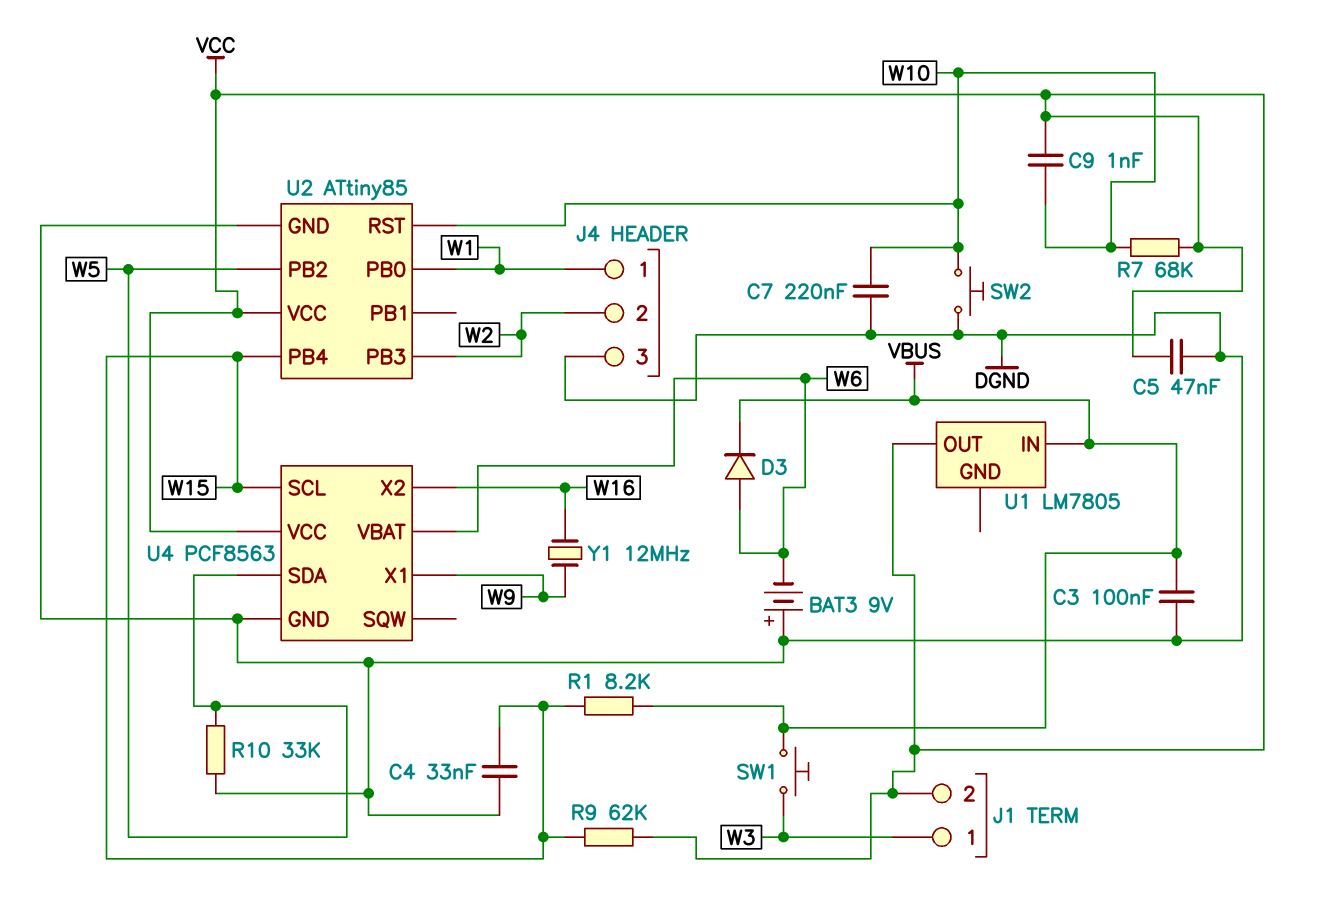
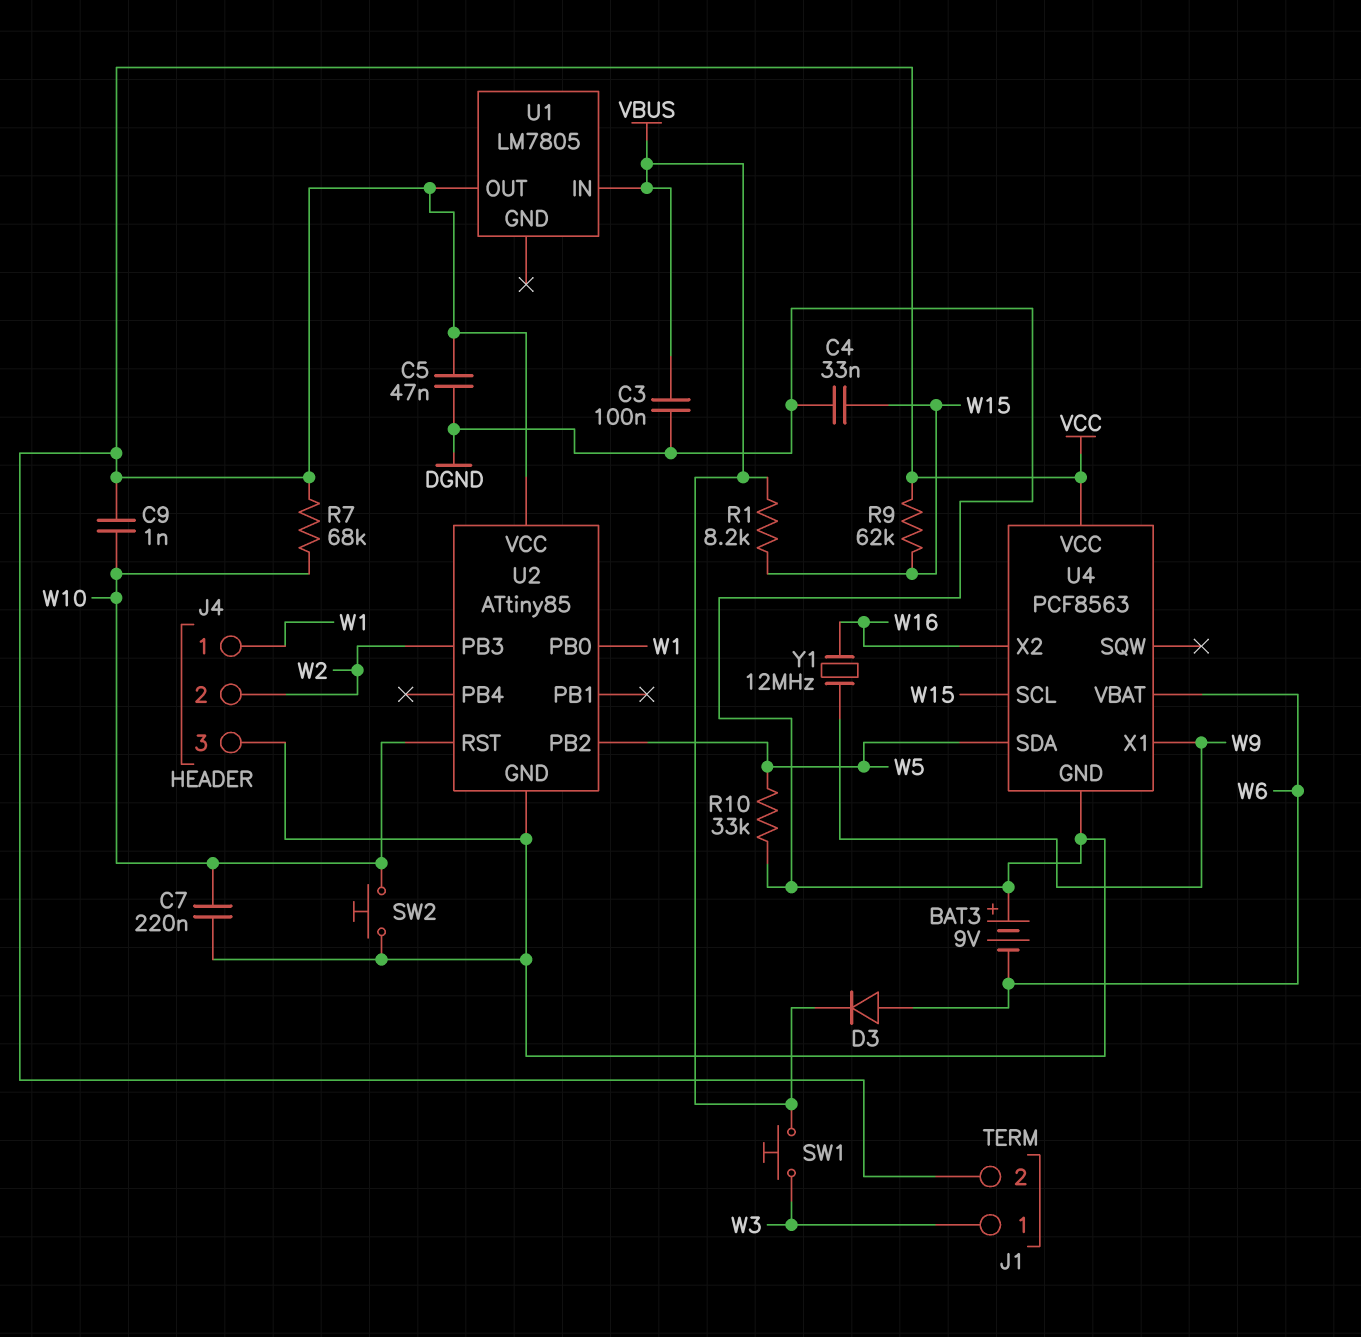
U2 pin PB4: W15 -> none

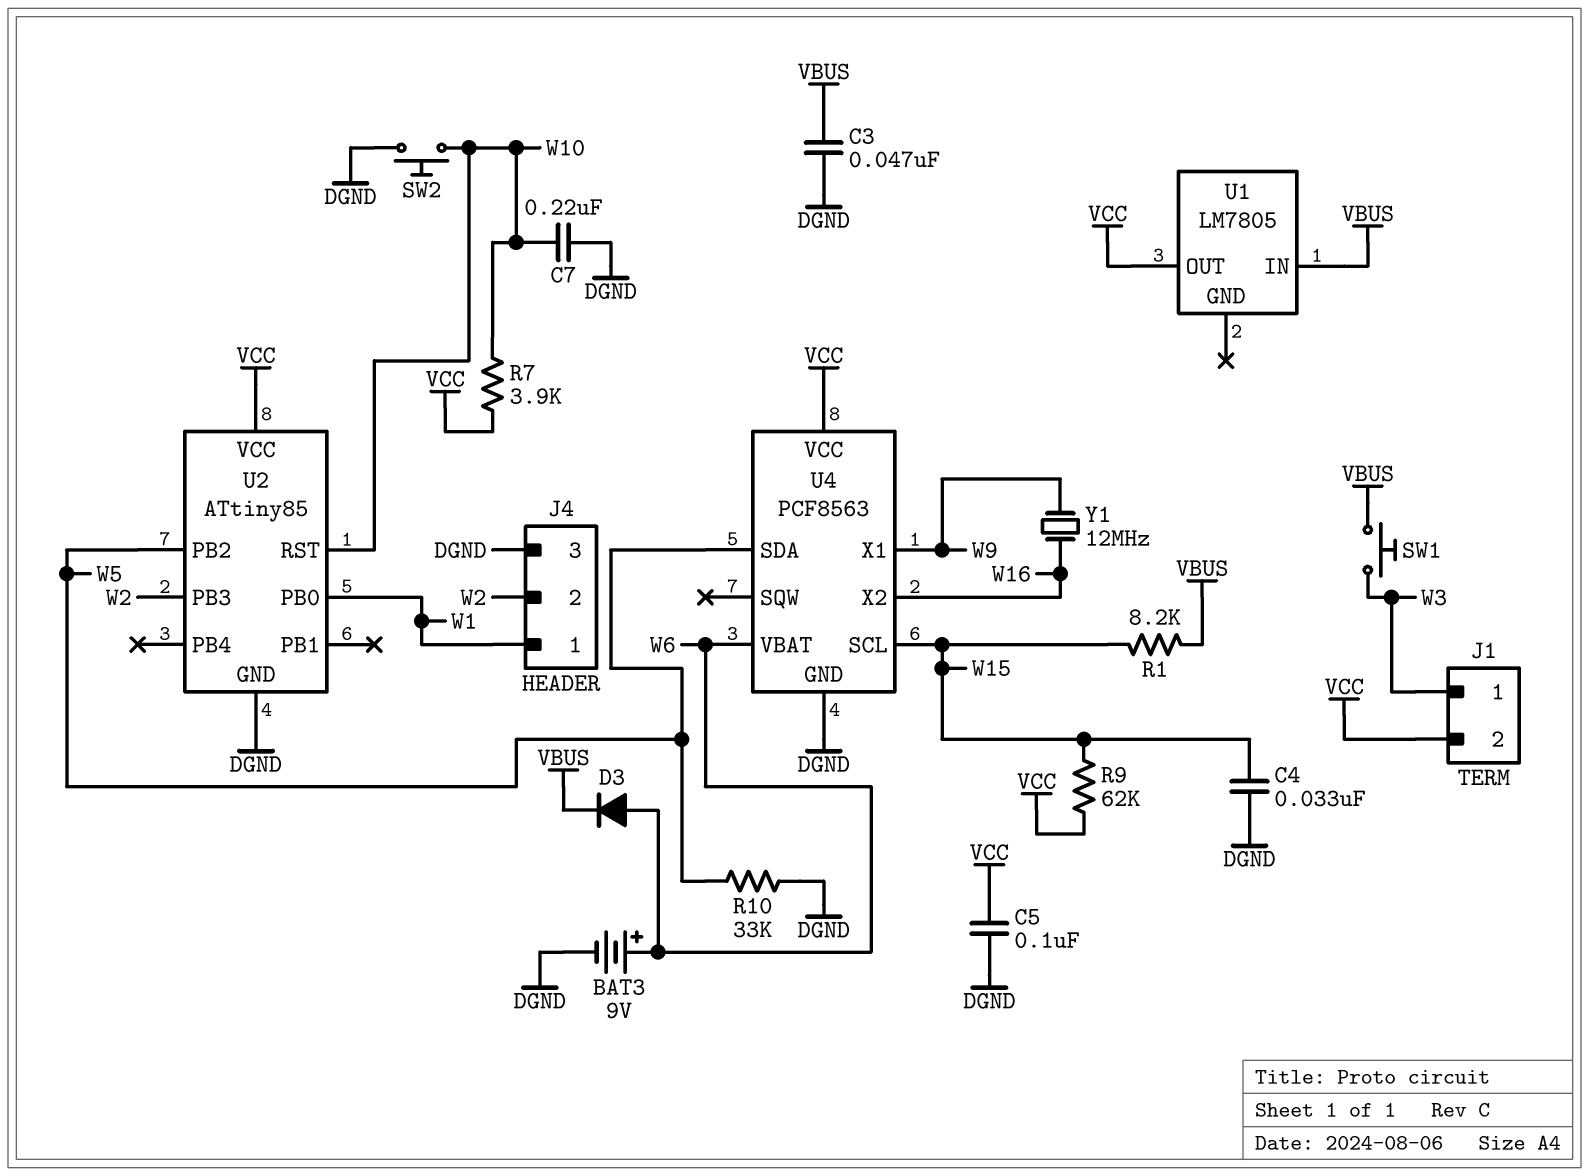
BAT3: 9V (plus DGND, minus W6) -> 9V (plus W6, minus DGND)
C3: 100nF (DGND, VBUS) -> 47nF (DGND, VBUS)
C5: 47nF (DGND, VCC) -> 100nF (DGND, VCC)
C9: 1nF (VCC, W10) -> none
R7: 68k (VCC, W10) -> 3.9k (VCC, W10)

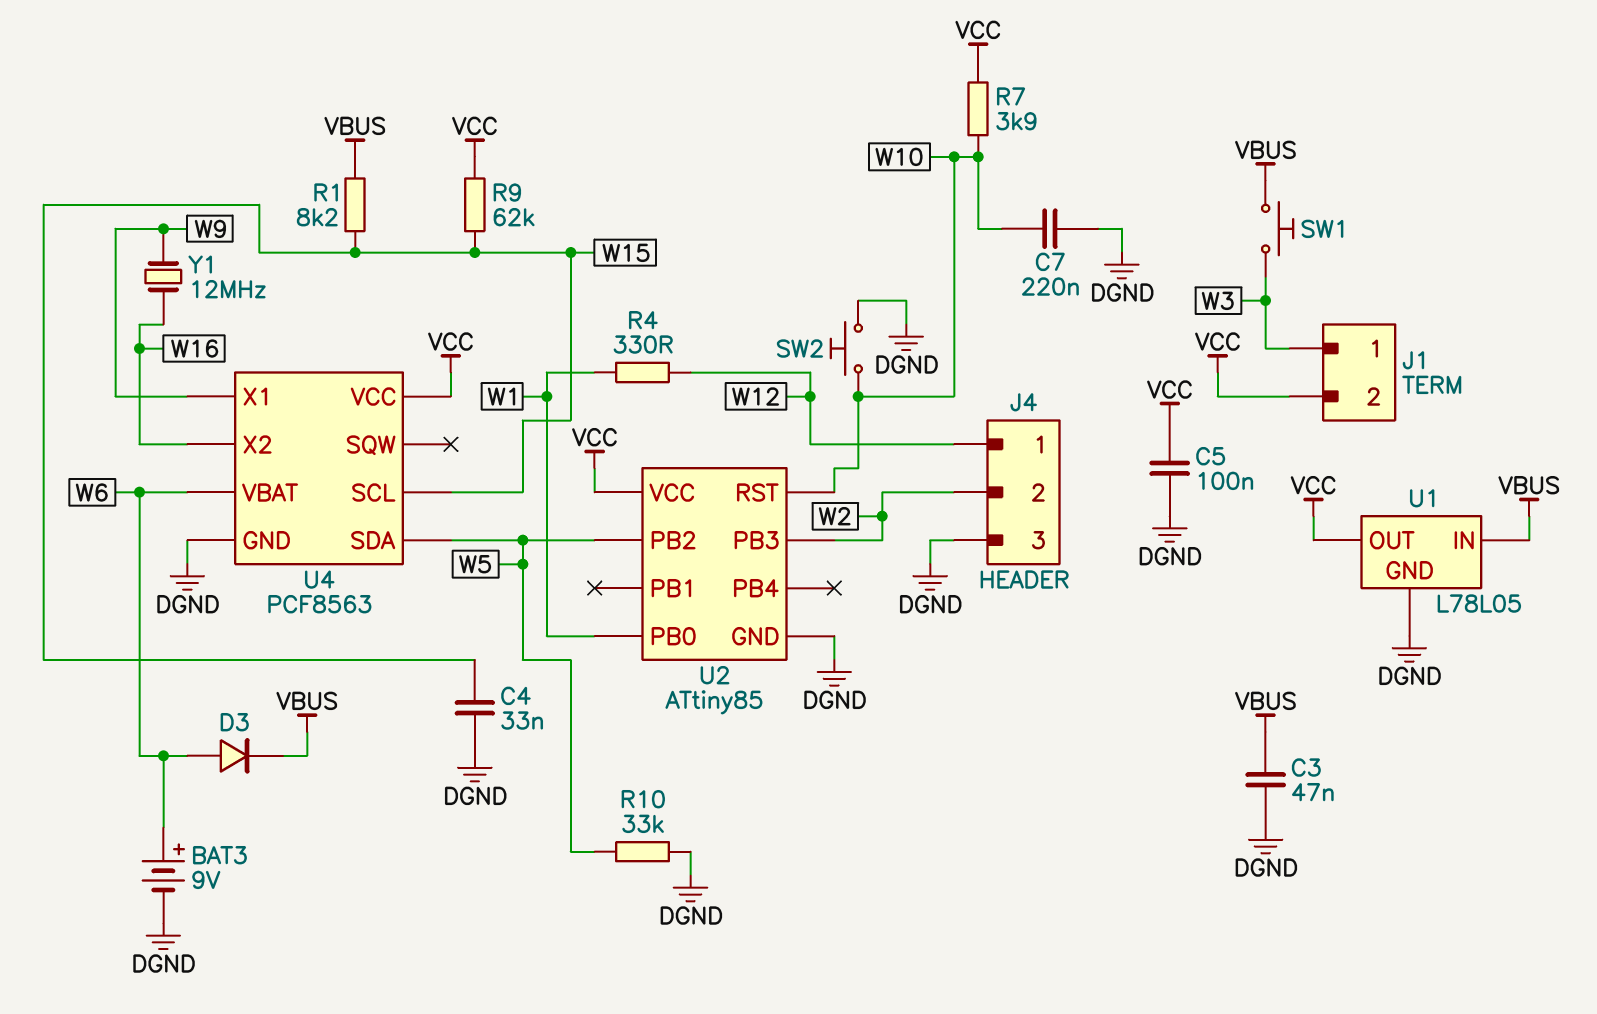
J4 pin 1: W1 -> W12
R4: none -> 330 (W1, W12)
U1: LM7805 -> L78L05
U1 pin GND: none -> DGND

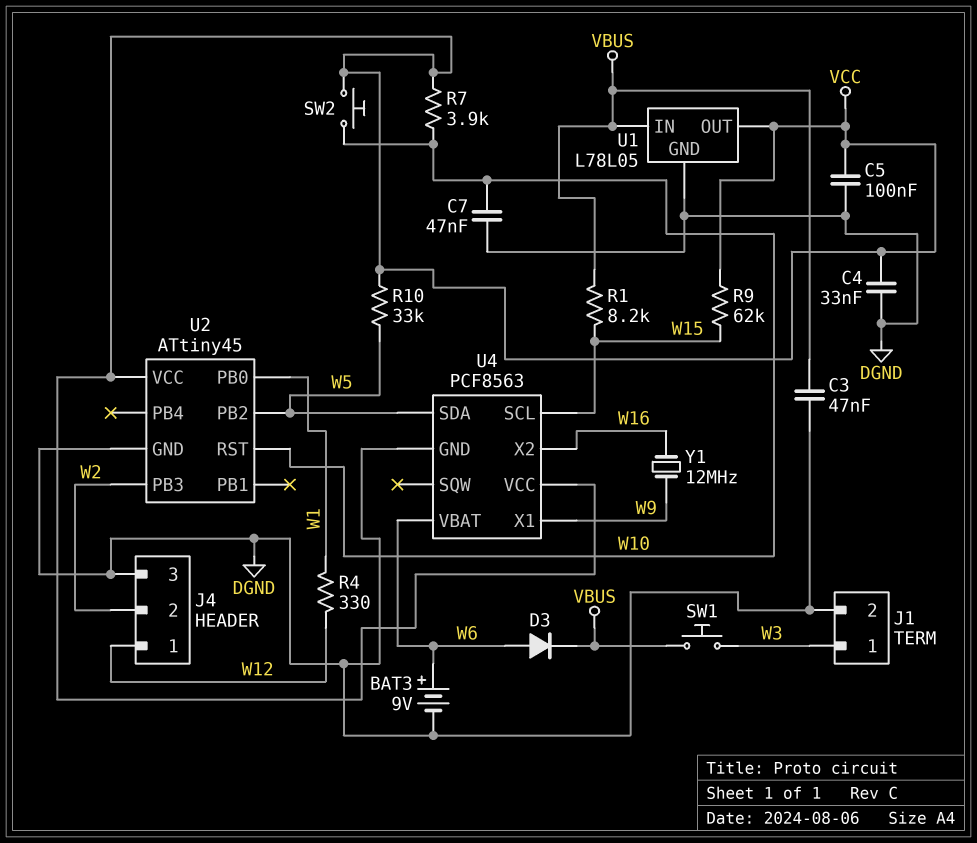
C4: 33nF (DGND, W15) -> 33nF (DGND, VCC)
C7: 220nF (DGND, W10) -> 47nF (DGND, W10)
J1 pin 2: VCC -> DGND
R10: 33k (DGND, W5) -> 33k (VCC, W5)
SW2: button (DGND, W10) -> button (VCC, W10)
U2: ATtiny85 -> ATtiny45

